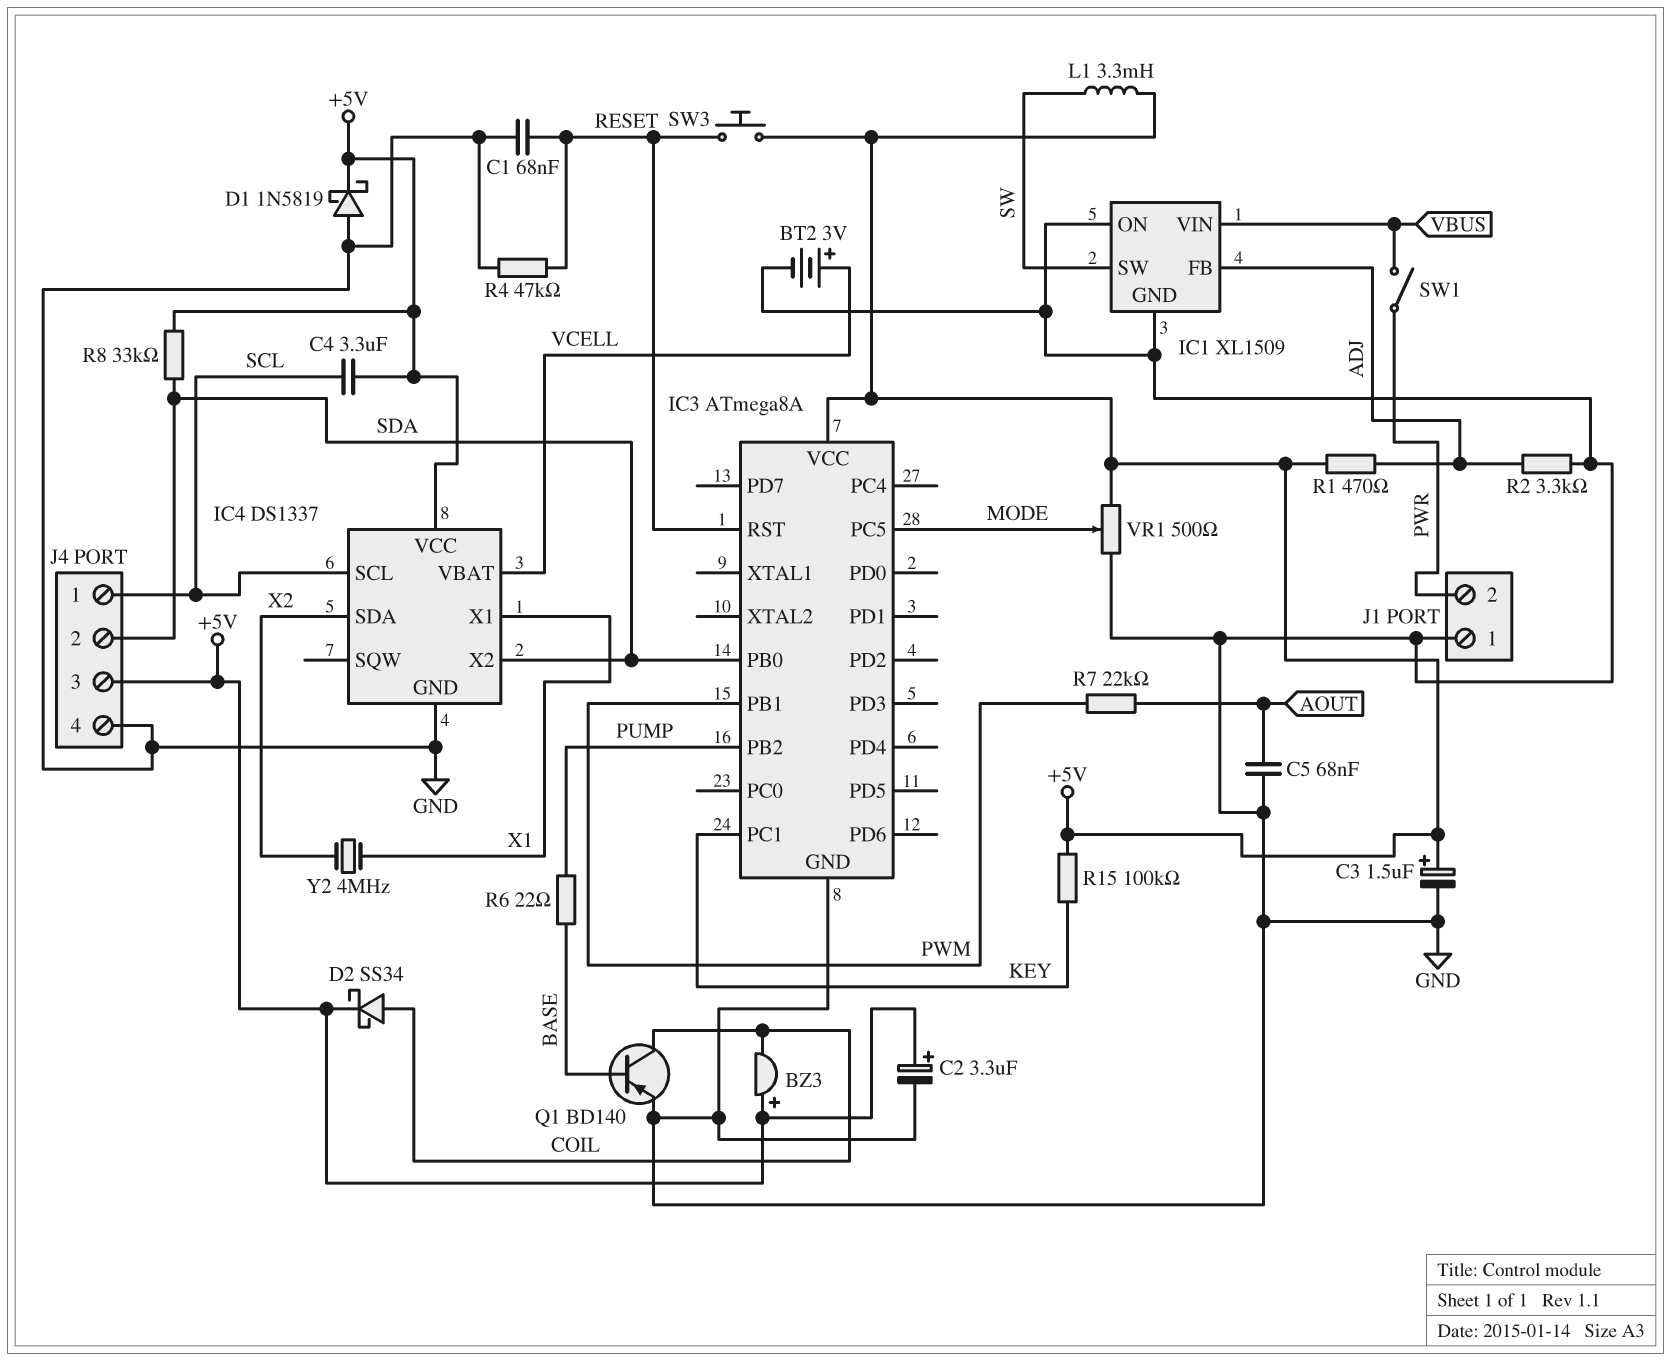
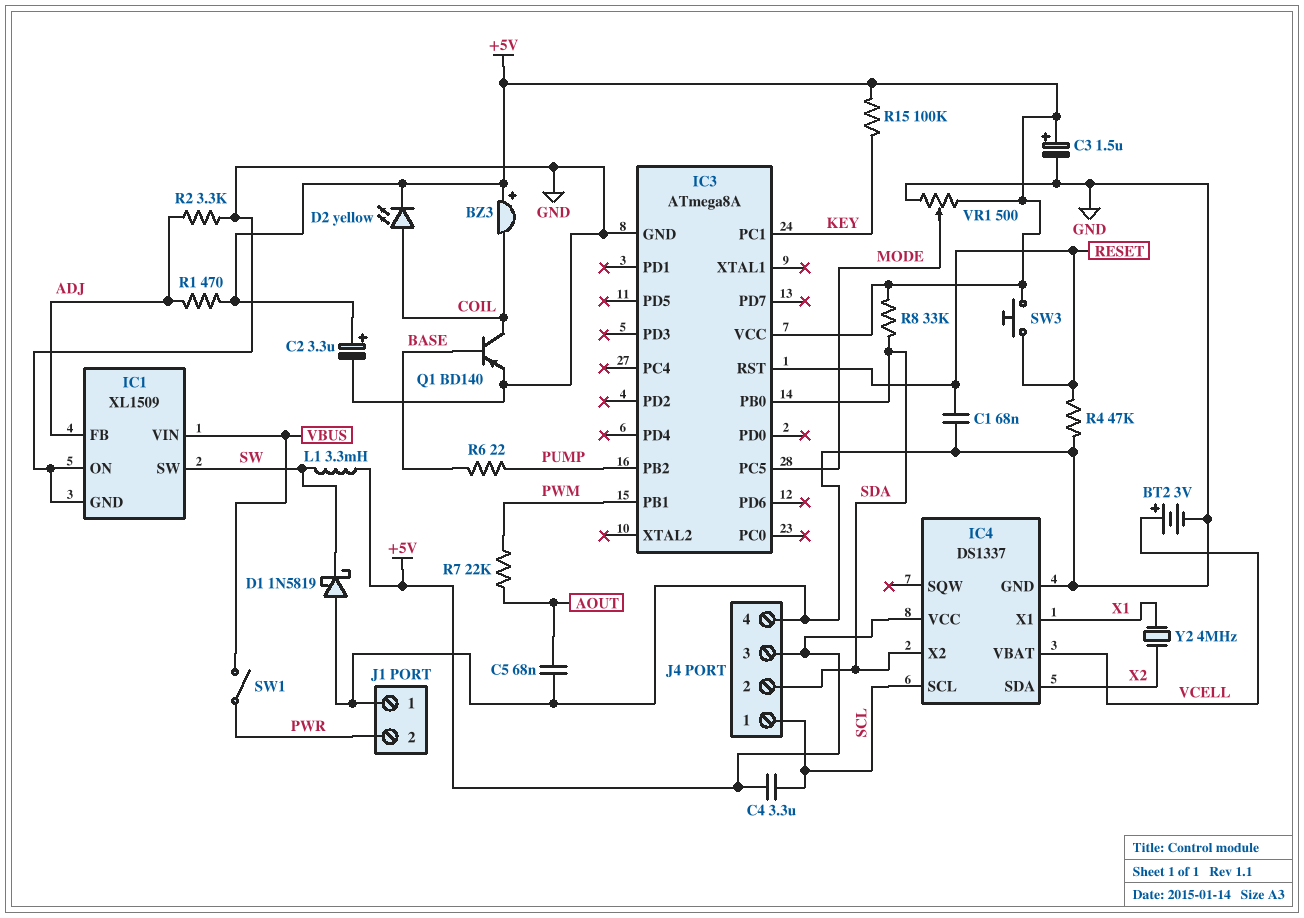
D1: schottky 1N5819 (A GND, K +5V) -> schottky 1N5819 (A GND, K SW)
D2: schottky SS34 (A COIL, K +5V) -> LED yellow (A COIL, K +5V)

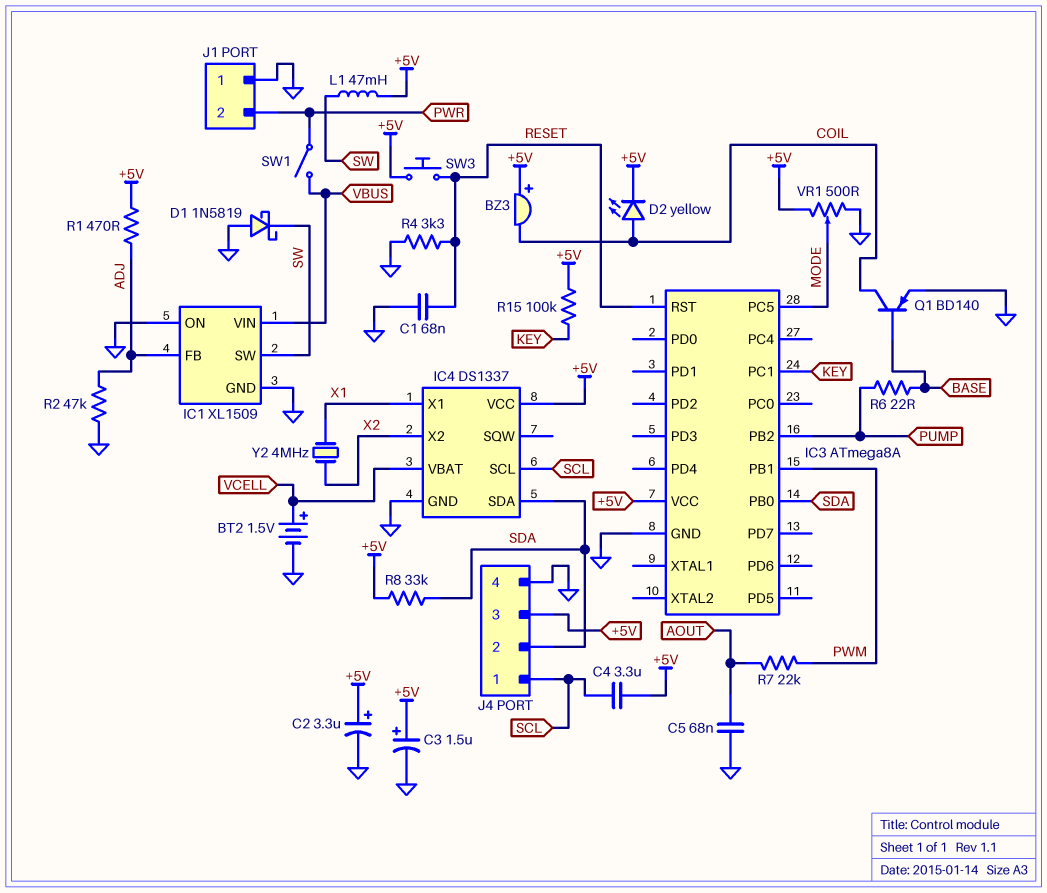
BT2: 3V (plus VCELL, minus GND) -> 1.5V (plus VCELL, minus GND)
IC4 pin SDA: X2 -> SDA
IC4 pin X2: SDA -> X2
L1: 3.3mH (+5V, SW) -> 47mH (+5V, SW)
R2: 3.3k (ADJ, GND) -> 47k (ADJ, GND)
R4: 47k (GND, RESET) -> 3.3k (GND, RESET)

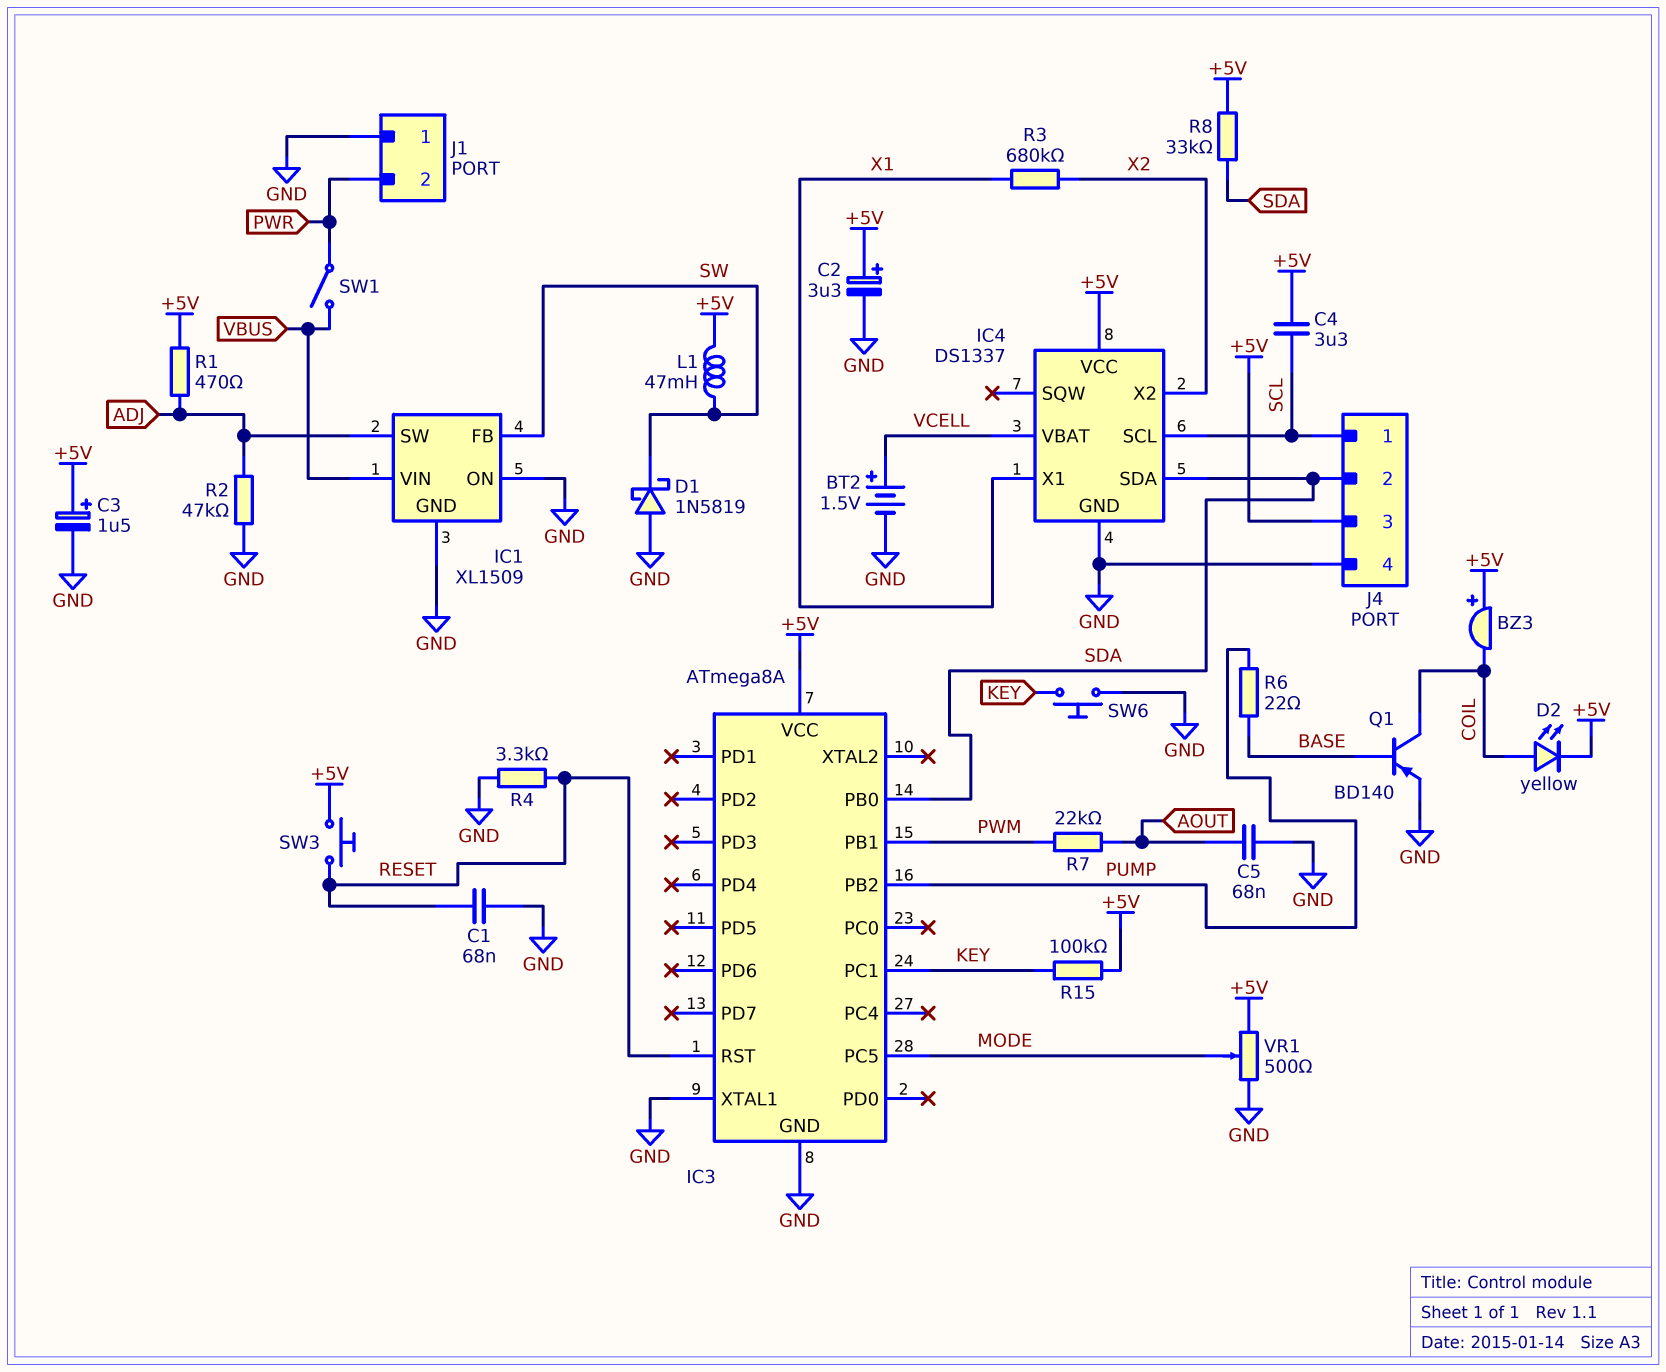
IC1 pin FB: ADJ -> SW
IC1 pin SW: SW -> ADJ
IC3 pin XTAL1: none -> GND
R3: none -> 680k (X1, X2)
SW6: none -> button (GND, KEY)
Y2: 4MHz (X1, X2) -> none

